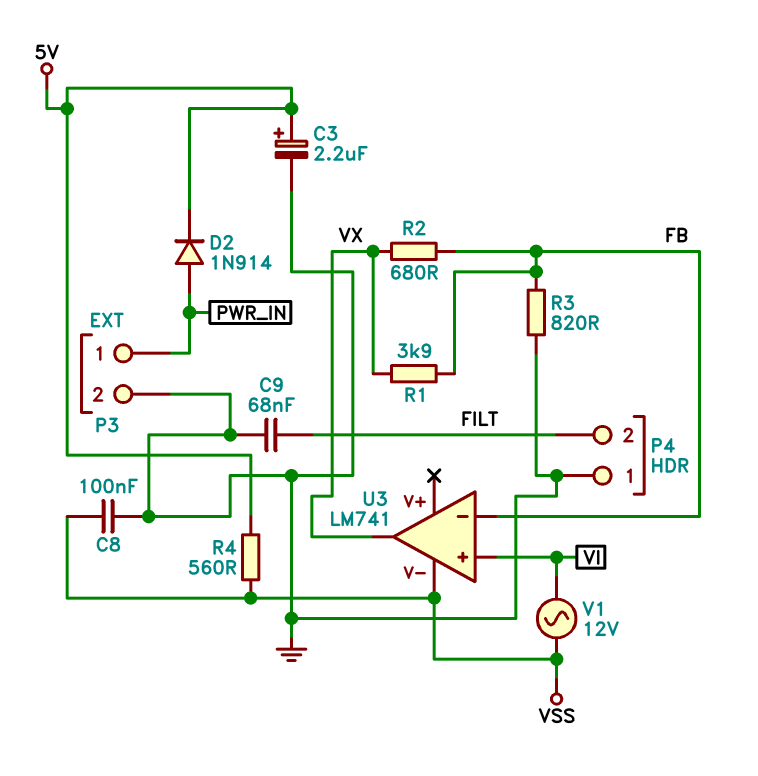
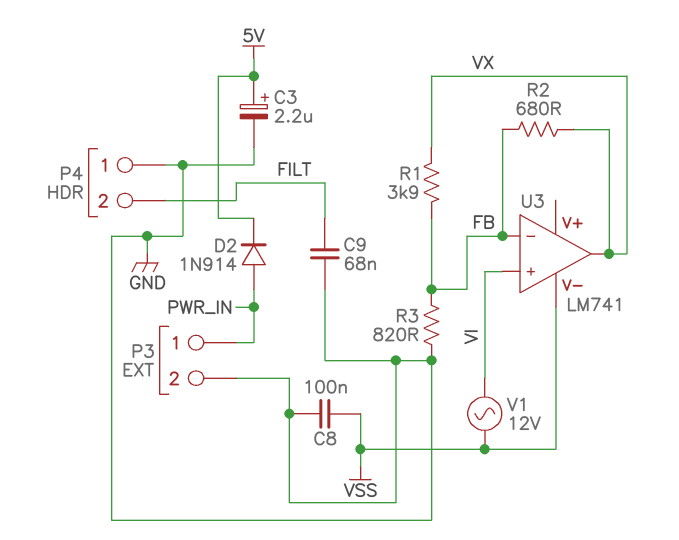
R4: 560 (5V, VSS) -> none

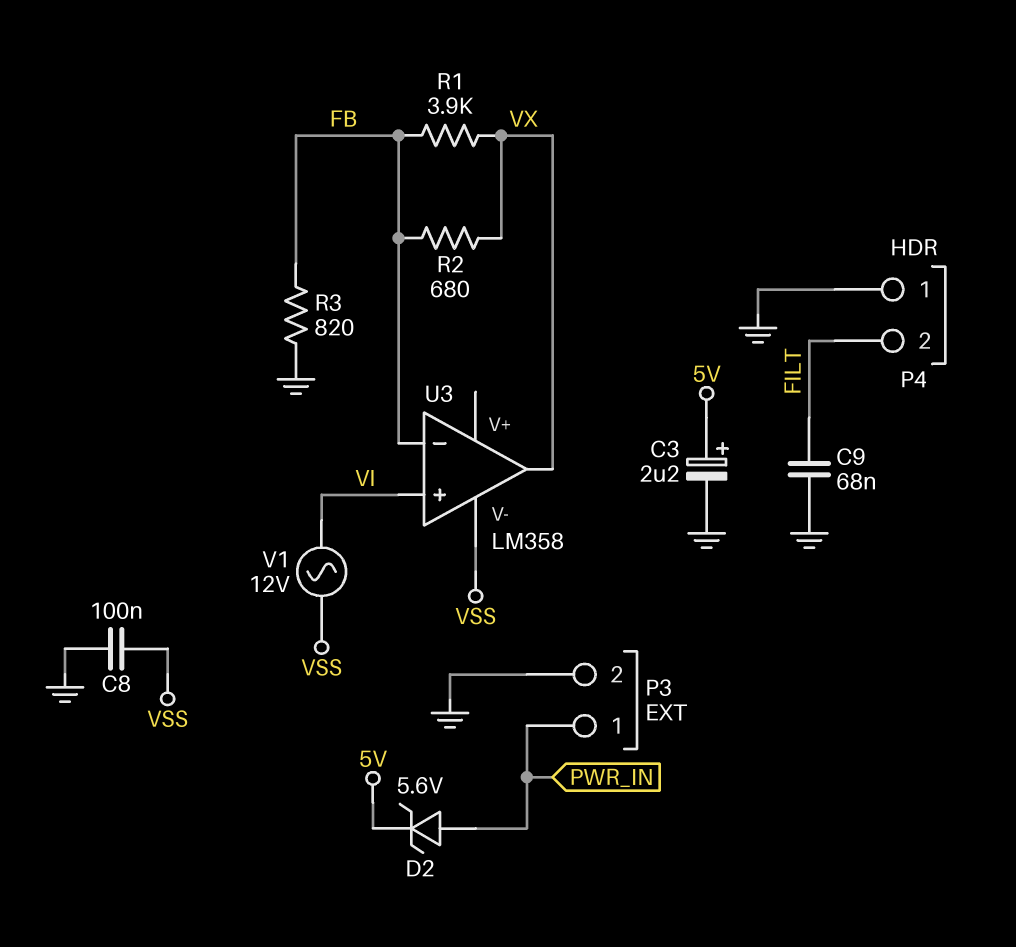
D2: diode 1N914 (A PWR_IN, K 5V) -> zener 5.6V (A PWR_IN, K 5V)
U3: LM741 -> LM358

